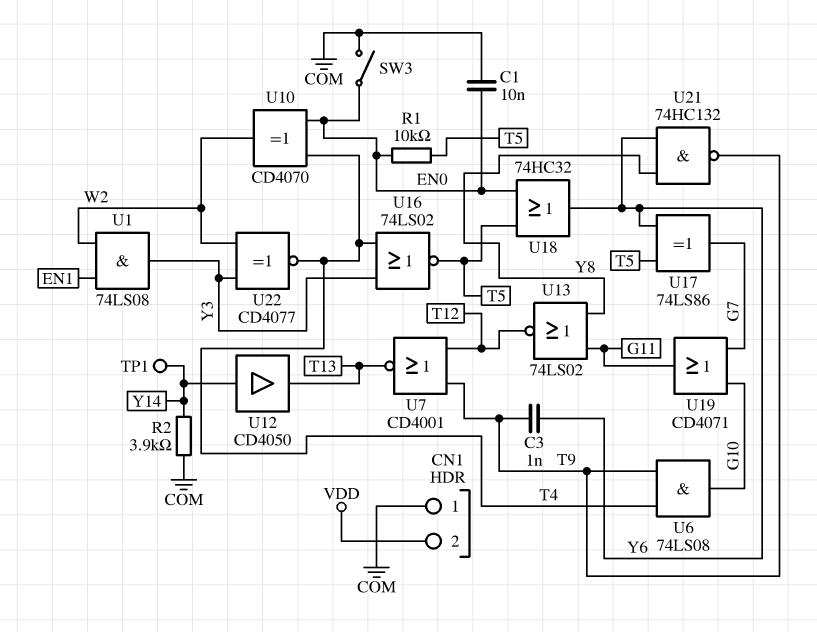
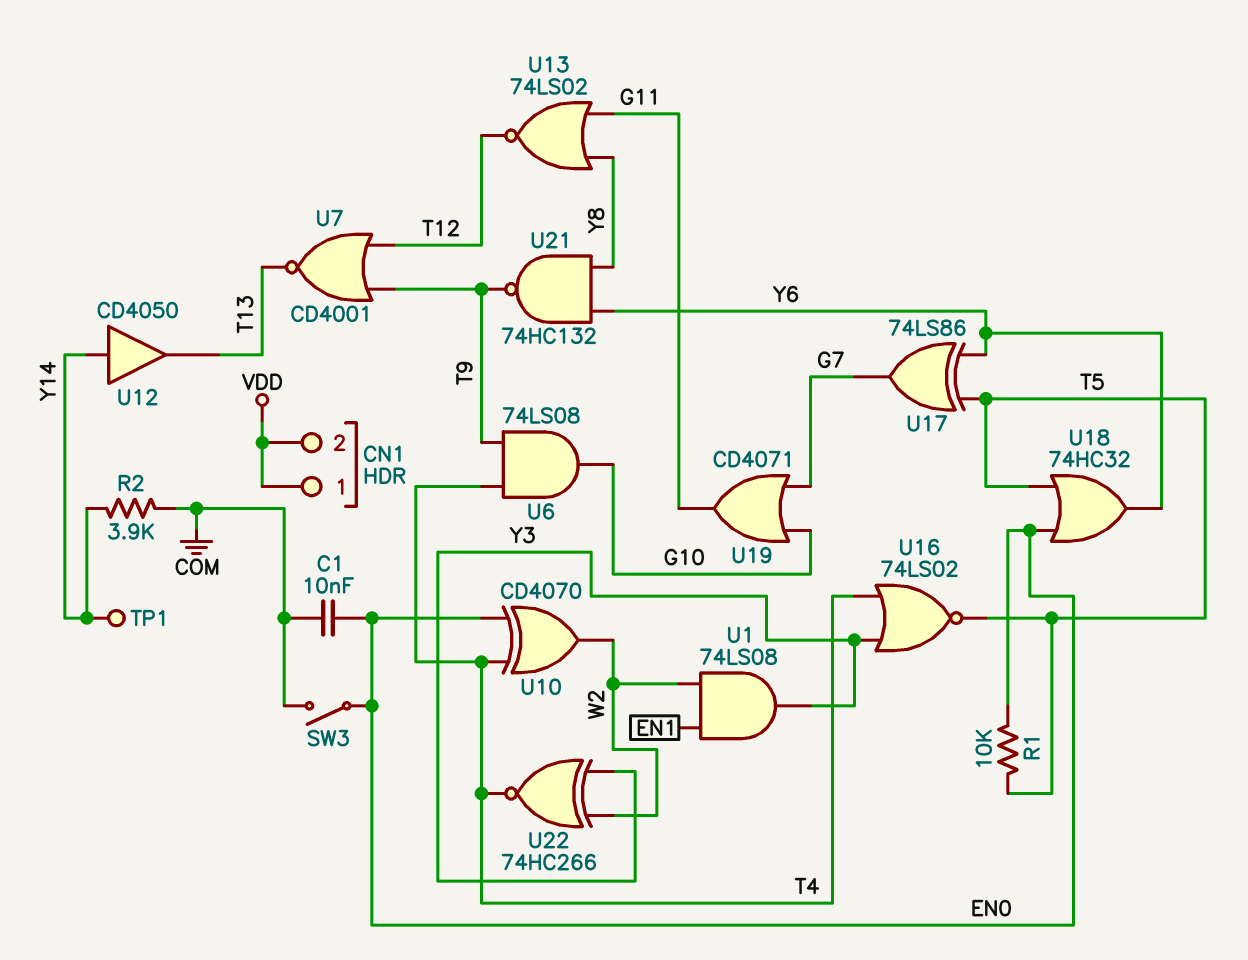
C3: 1nF (T9, Y6) -> none
CN1 pin 1: COM -> VDD
U22: XNOR CD4077 (in W2, in Y3, out T4) -> XNOR 74HC266 (in W2, in Y3, out T4)

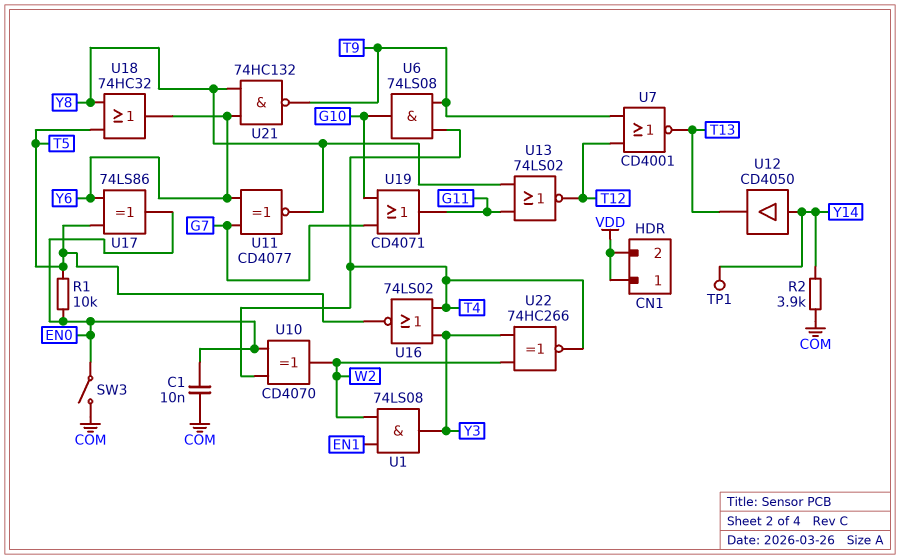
U11: none -> XNOR CD4077 (in G7, in Y6, out Y8)
U17: XOR 74LS86 (in T5, in Y6, out G7) -> XOR 74LS86 (in T5, in Y6, out EN0)
U18: OR 74HC32 (in EN0, in T5, out Y6) -> OR 74HC32 (in T5, in Y8, out Y6)

